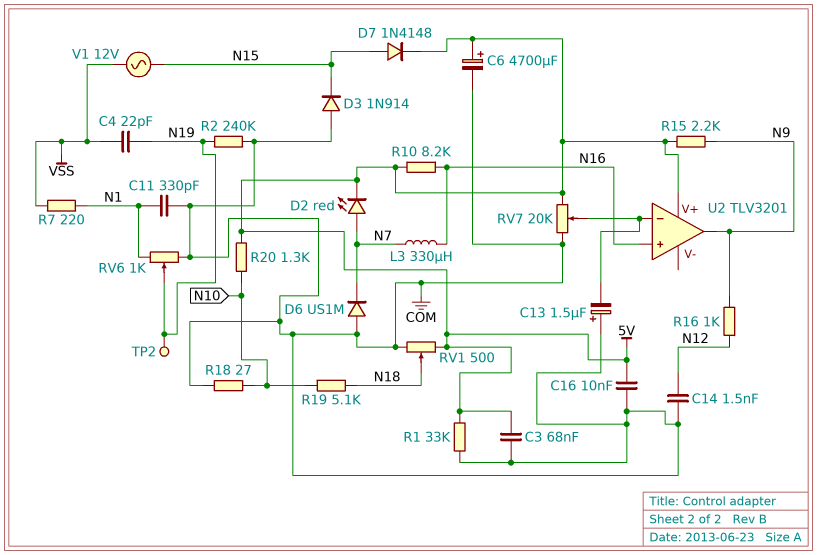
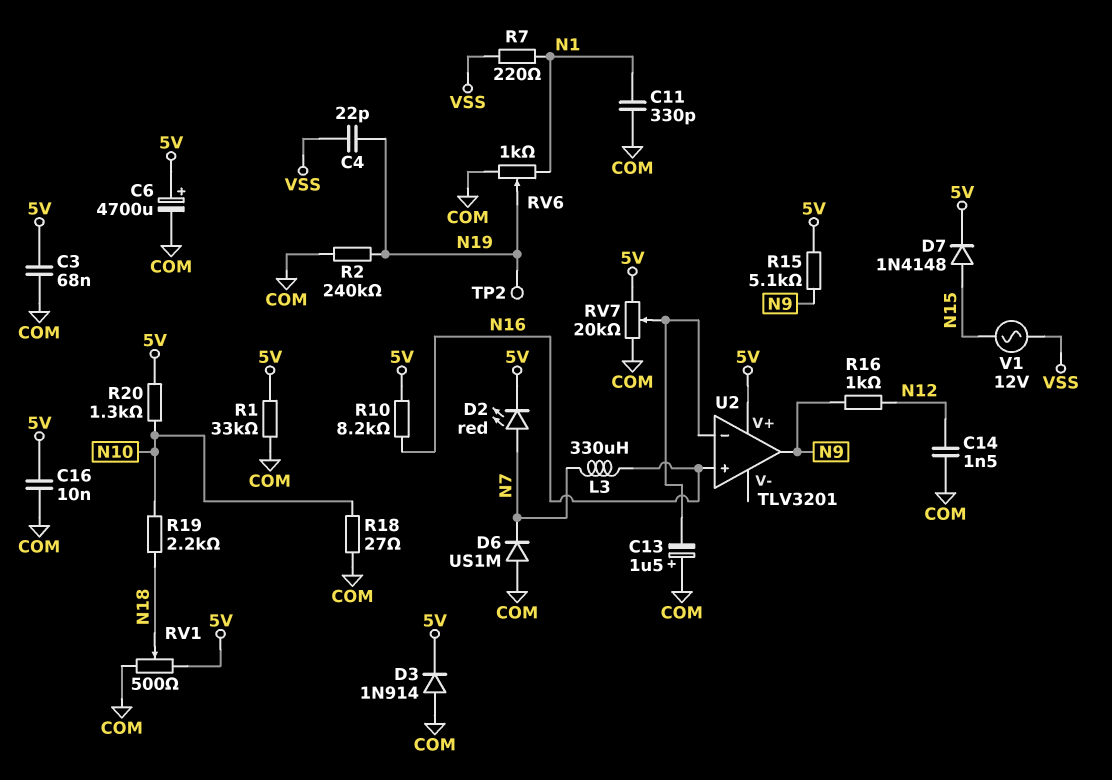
D3: diode 1N914 (A COM, K N15) -> diode 1N914 (A COM, K 5V)
R15: 2.2k (5V, N9) -> 5.1k (5V, N9)
R19: 5.1k (N10, N18) -> 2.2k (N10, N18)

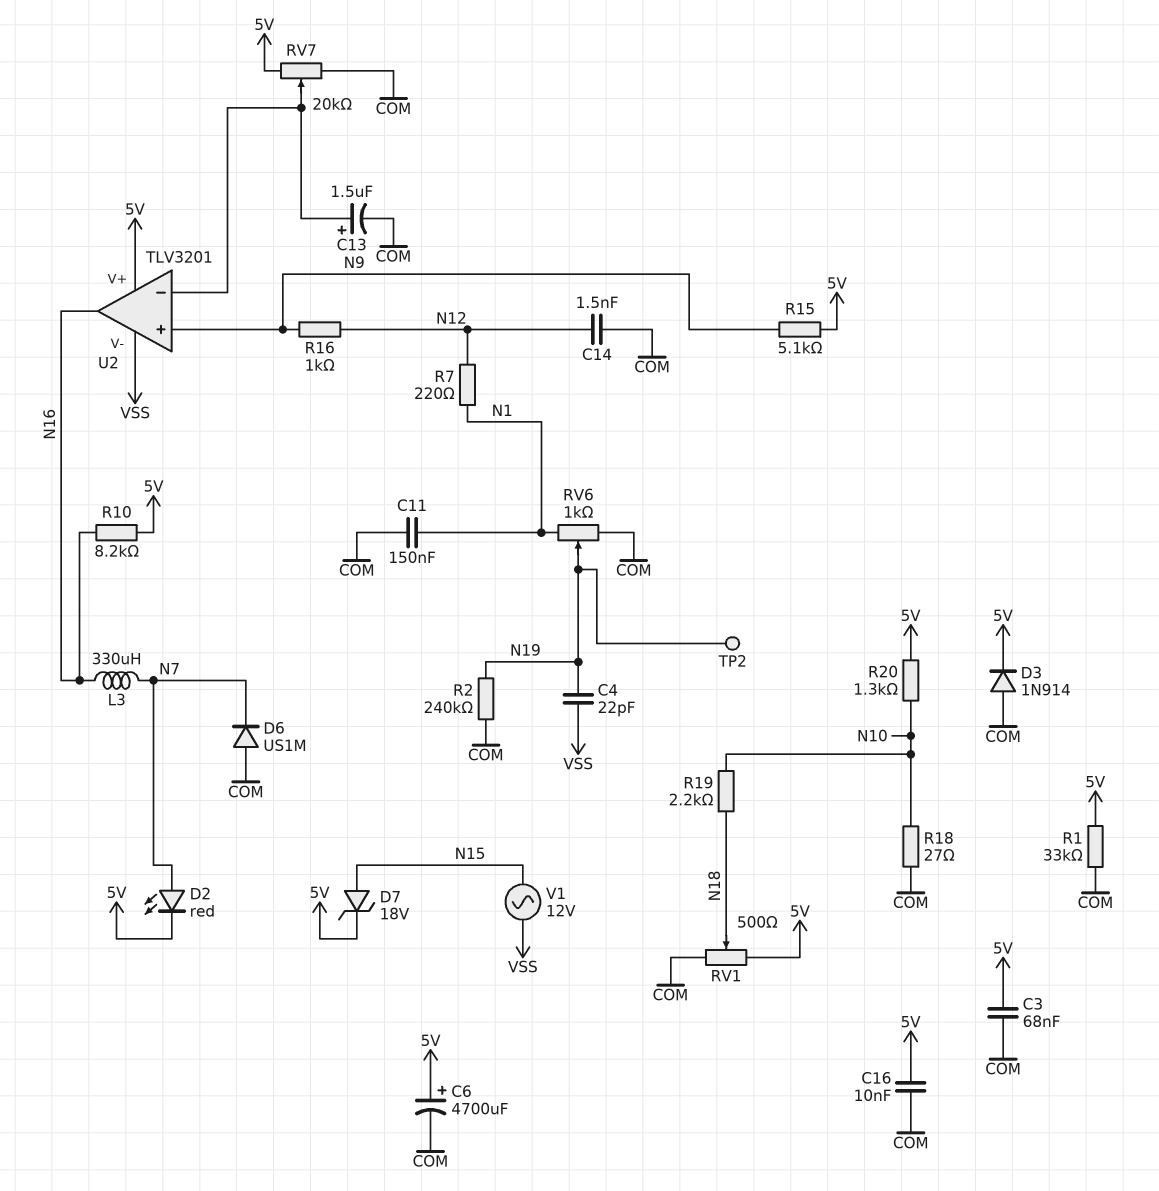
C11: 330pF (COM, N1) -> 150nF (COM, N1)
C13: 1.5uF (plus COM, minus U2/in-) -> 1.5uF (plus U2/in-, minus COM)
D7: diode 1N4148 (A N15, K 5V) -> zener 18V (A N15, K 5V)
R7: 220 (N1, VSS) -> 220 (N1, N12)
U2 pin V-: none -> VSS
U2 pin in+: N16 -> N9
U2 pin out: N9 -> N16

